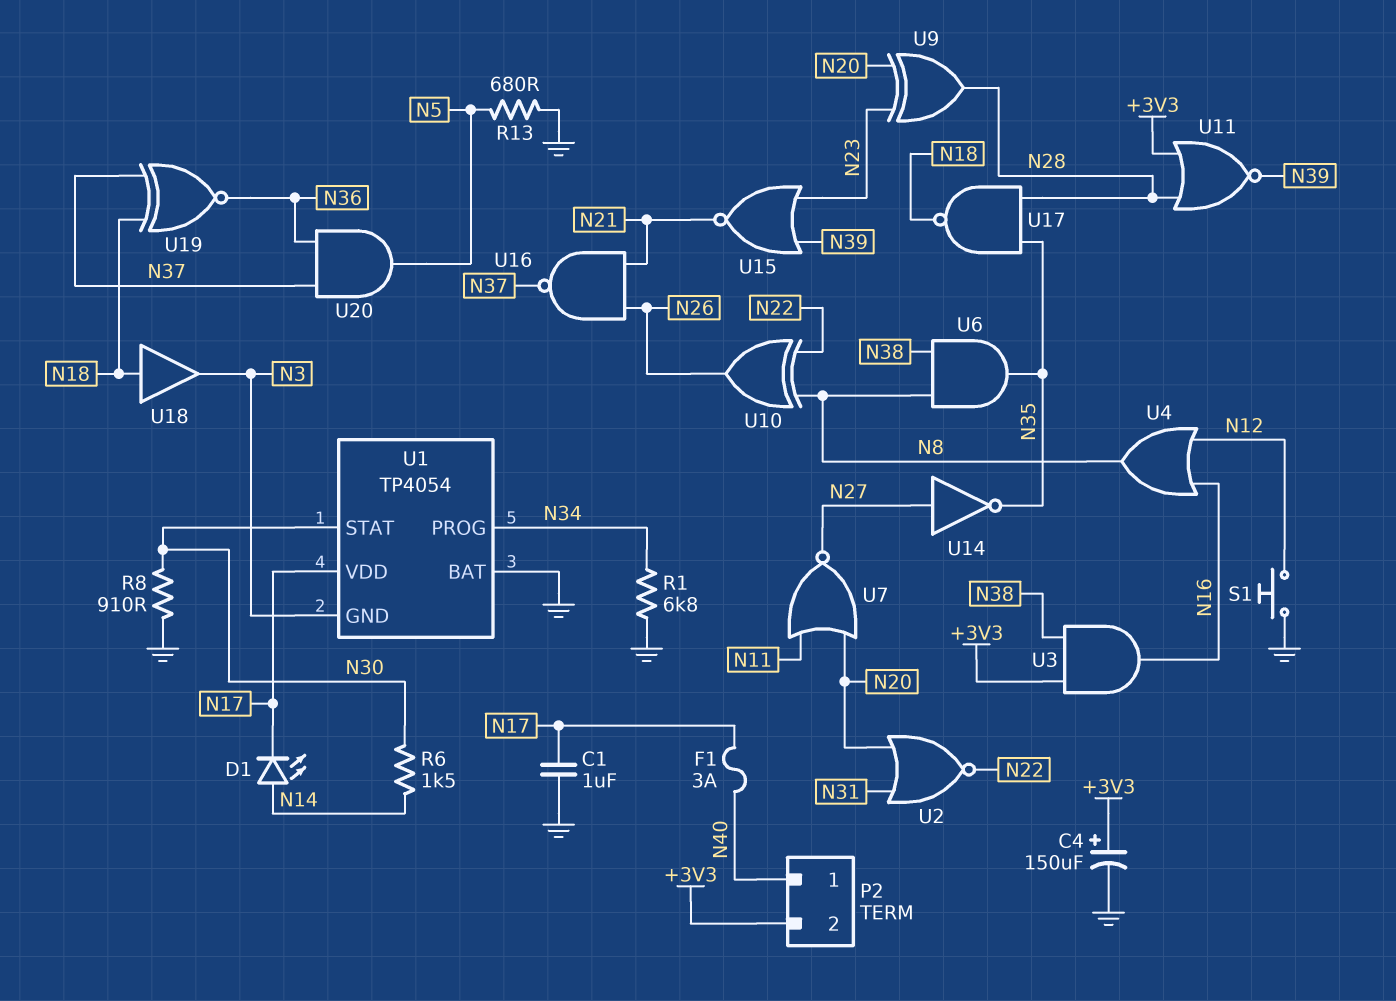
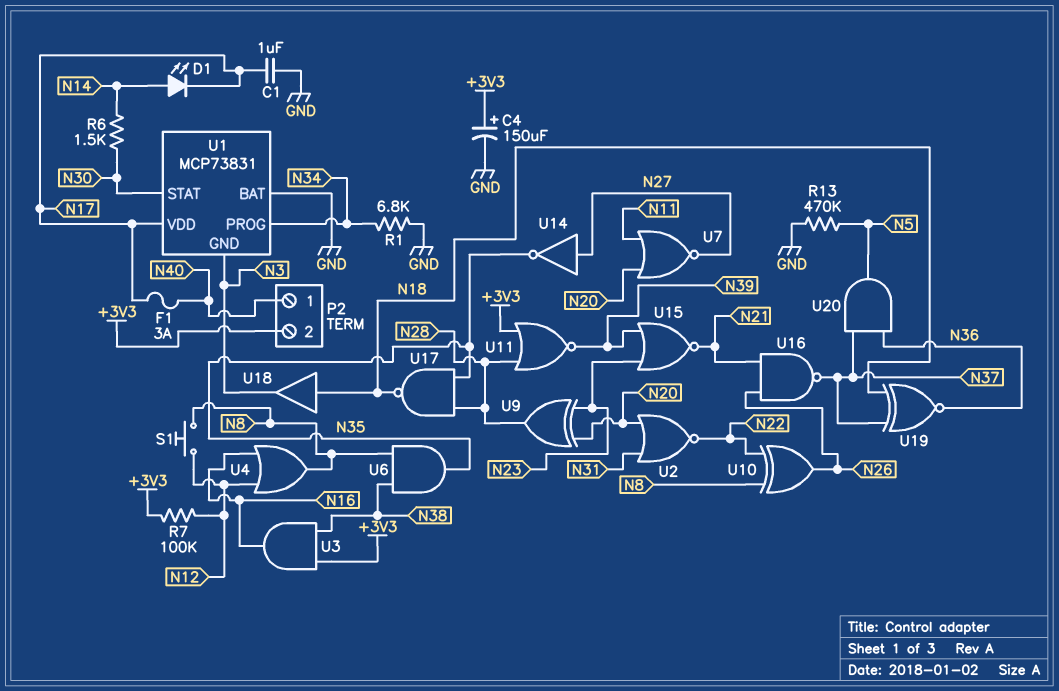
R7: none -> 100k (+3V3, N12)
R8: 910 (GND, N30) -> none
R13: 680 (GND, N5) -> 470k (GND, N5)
S1: button (GND, N12) -> button (N8, N12)
U1: TP4054 -> MCP73831

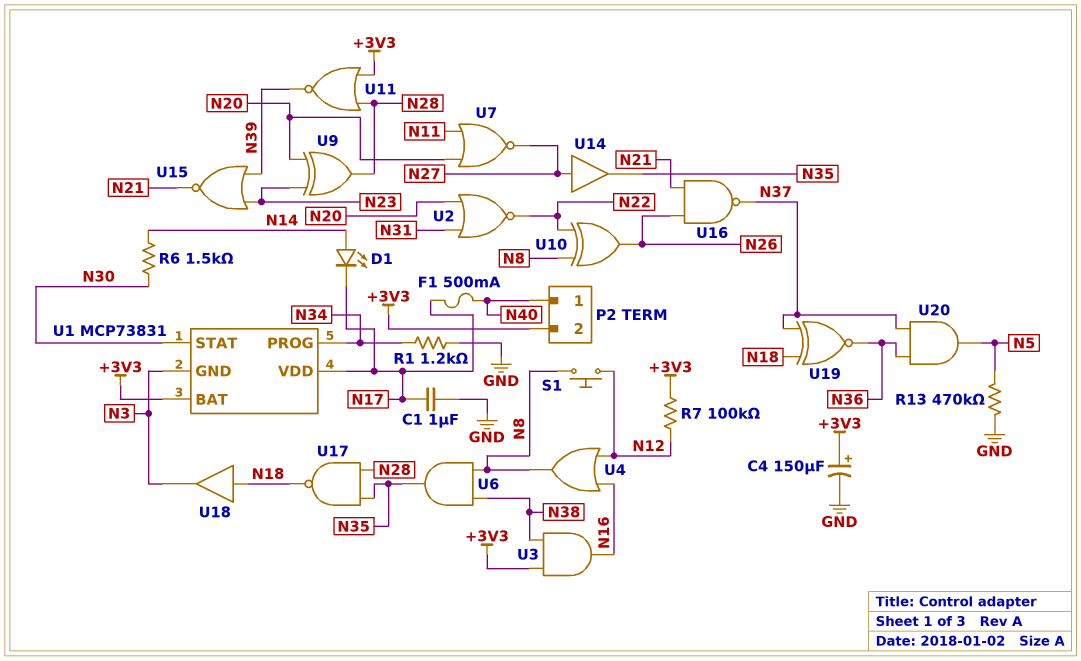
F1: 3A (N17, N40) -> 500mA (N17, N40)
R1: 6.8k (GND, N34) -> 1.2k (GND, N34)
U1 pin BAT: GND -> +3V3
U14: NOT (in N27, out N35) -> buffer (in N27, out N35)

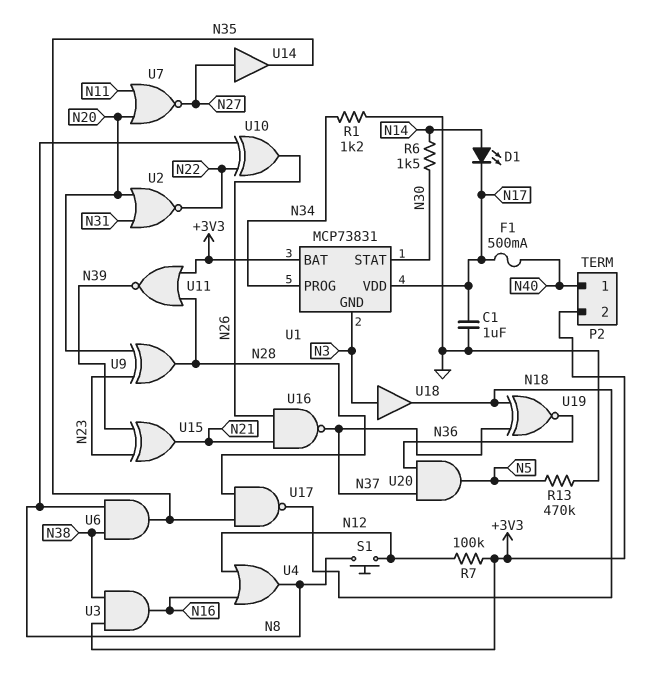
C4: 150uF (plus +3V3, minus GND) -> none
U15: NOR (in N23, in N39, out N21) -> XOR (in N23, in N39, out N21)
U18: buffer (in N18, out N3) -> buffer (in N3, out N18)

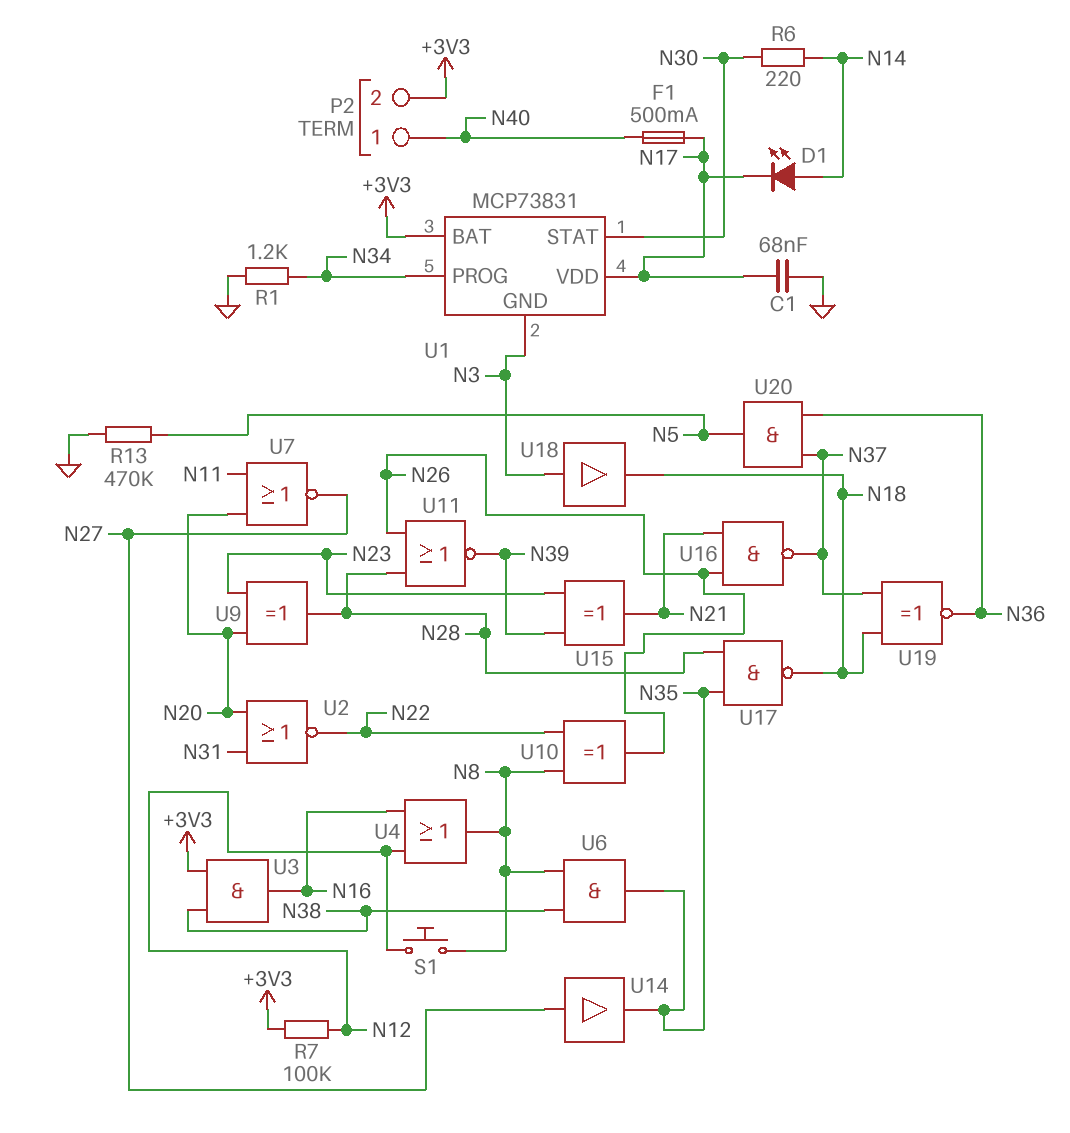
C1: 1uF (GND, N17) -> 68nF (GND, N17)
R6: 1.5k (N14, N30) -> 220 (N14, N30)
U11: NOR (in +3V3, in N28, out N39) -> NOR (in N26, in N28, out N39)

